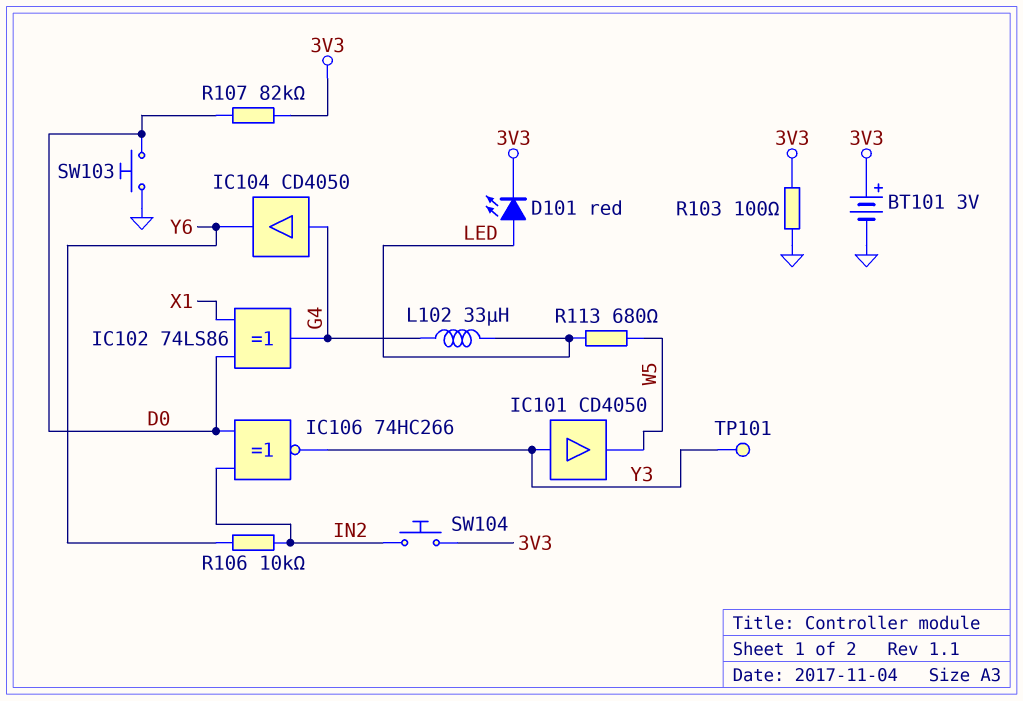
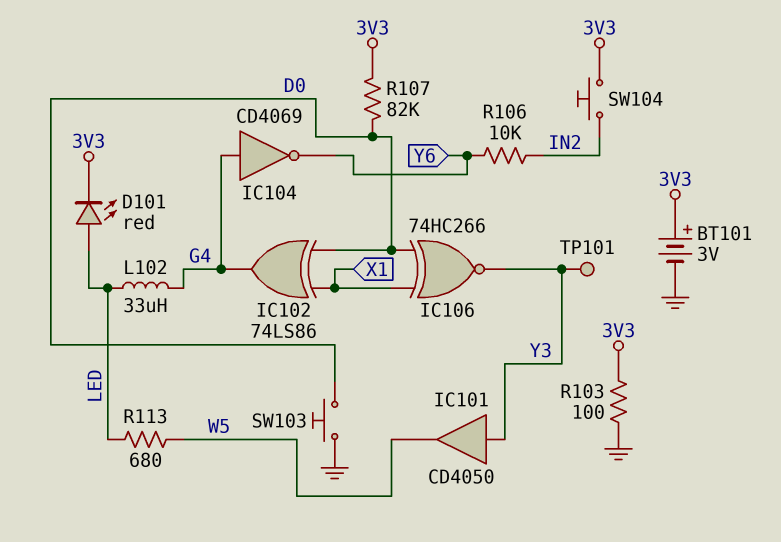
IC104: buffer CD4050 (in G4, out Y6) -> NOT CD4069 (in G4, out Y6)
IC106: XNOR 74HC266 (in D0, in IN2, out Y3) -> XNOR 74HC266 (in D0, in X1, out Y3)

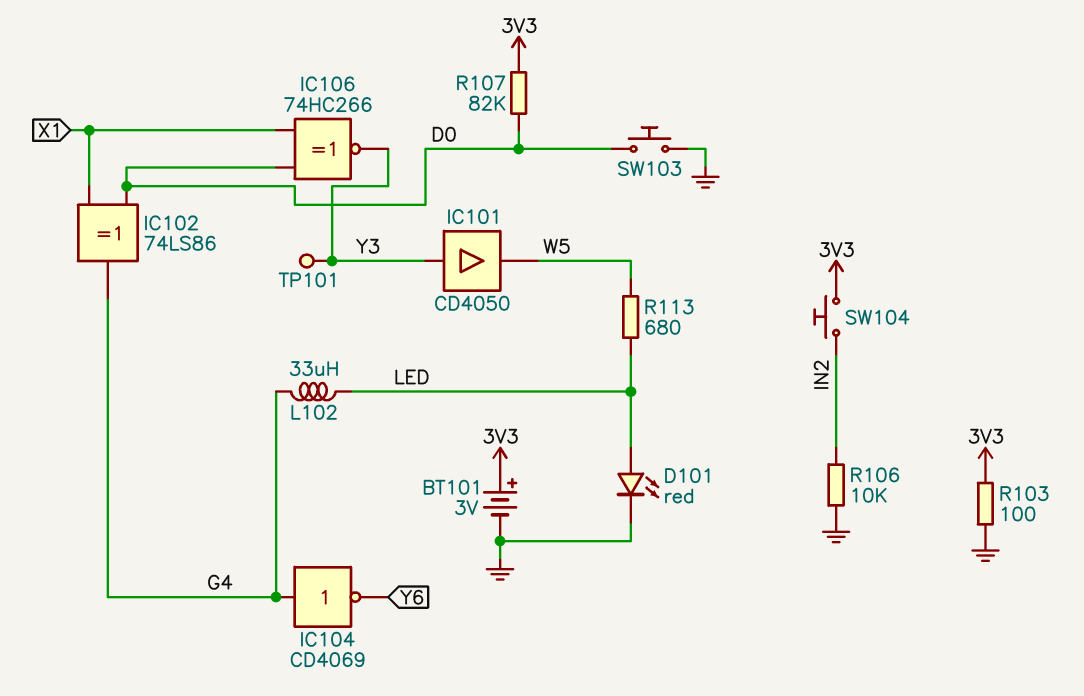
D101: LED red (A LED, K 3V3) -> LED red (A LED, K GND)
R106: 10k (IN2, Y6) -> 10k (GND, IN2)

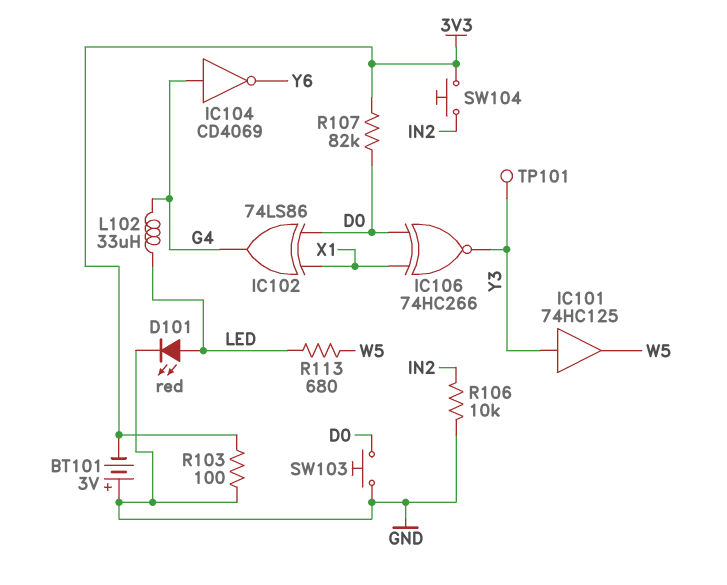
BT101: 3V (plus 3V3, minus GND) -> 3V (plus GND, minus 3V3)
IC101: buffer CD4050 (in Y3, out W5) -> buffer 74HC125 (in Y3, out W5)

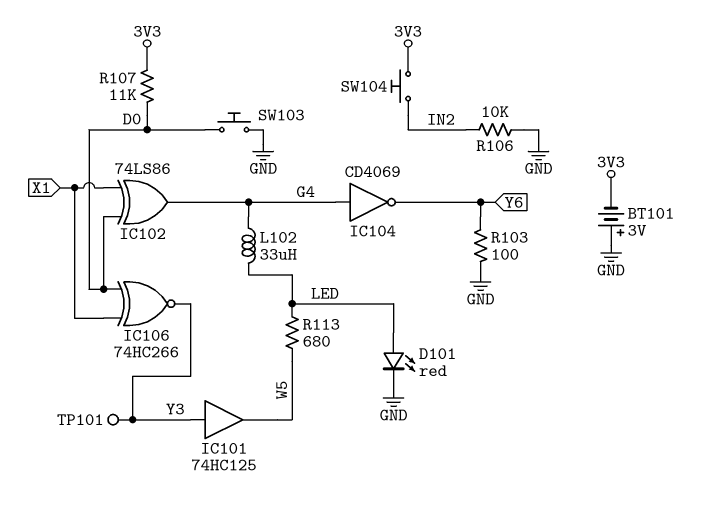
R103: 100 (3V3, GND) -> 100 (GND, Y6)
R107: 82k (3V3, D0) -> 11k (3V3, D0)

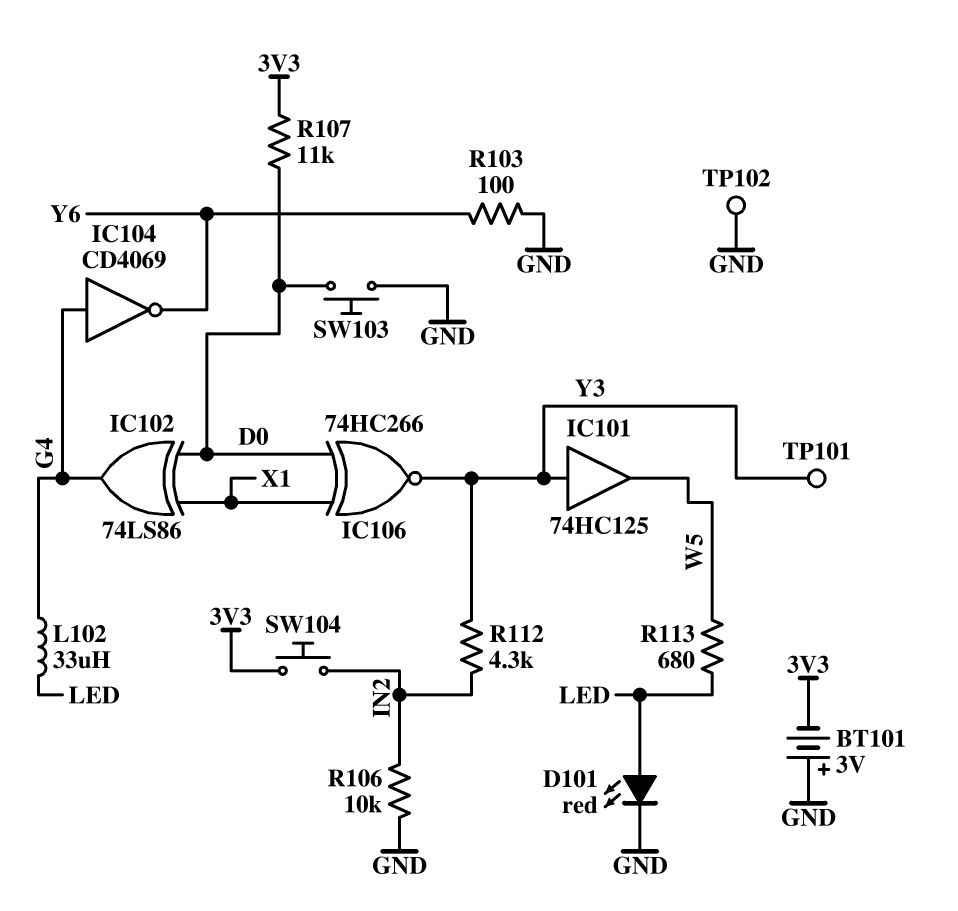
R112: none -> 4.3k (IN2, Y3)
TP102: none -> test point (GND)

